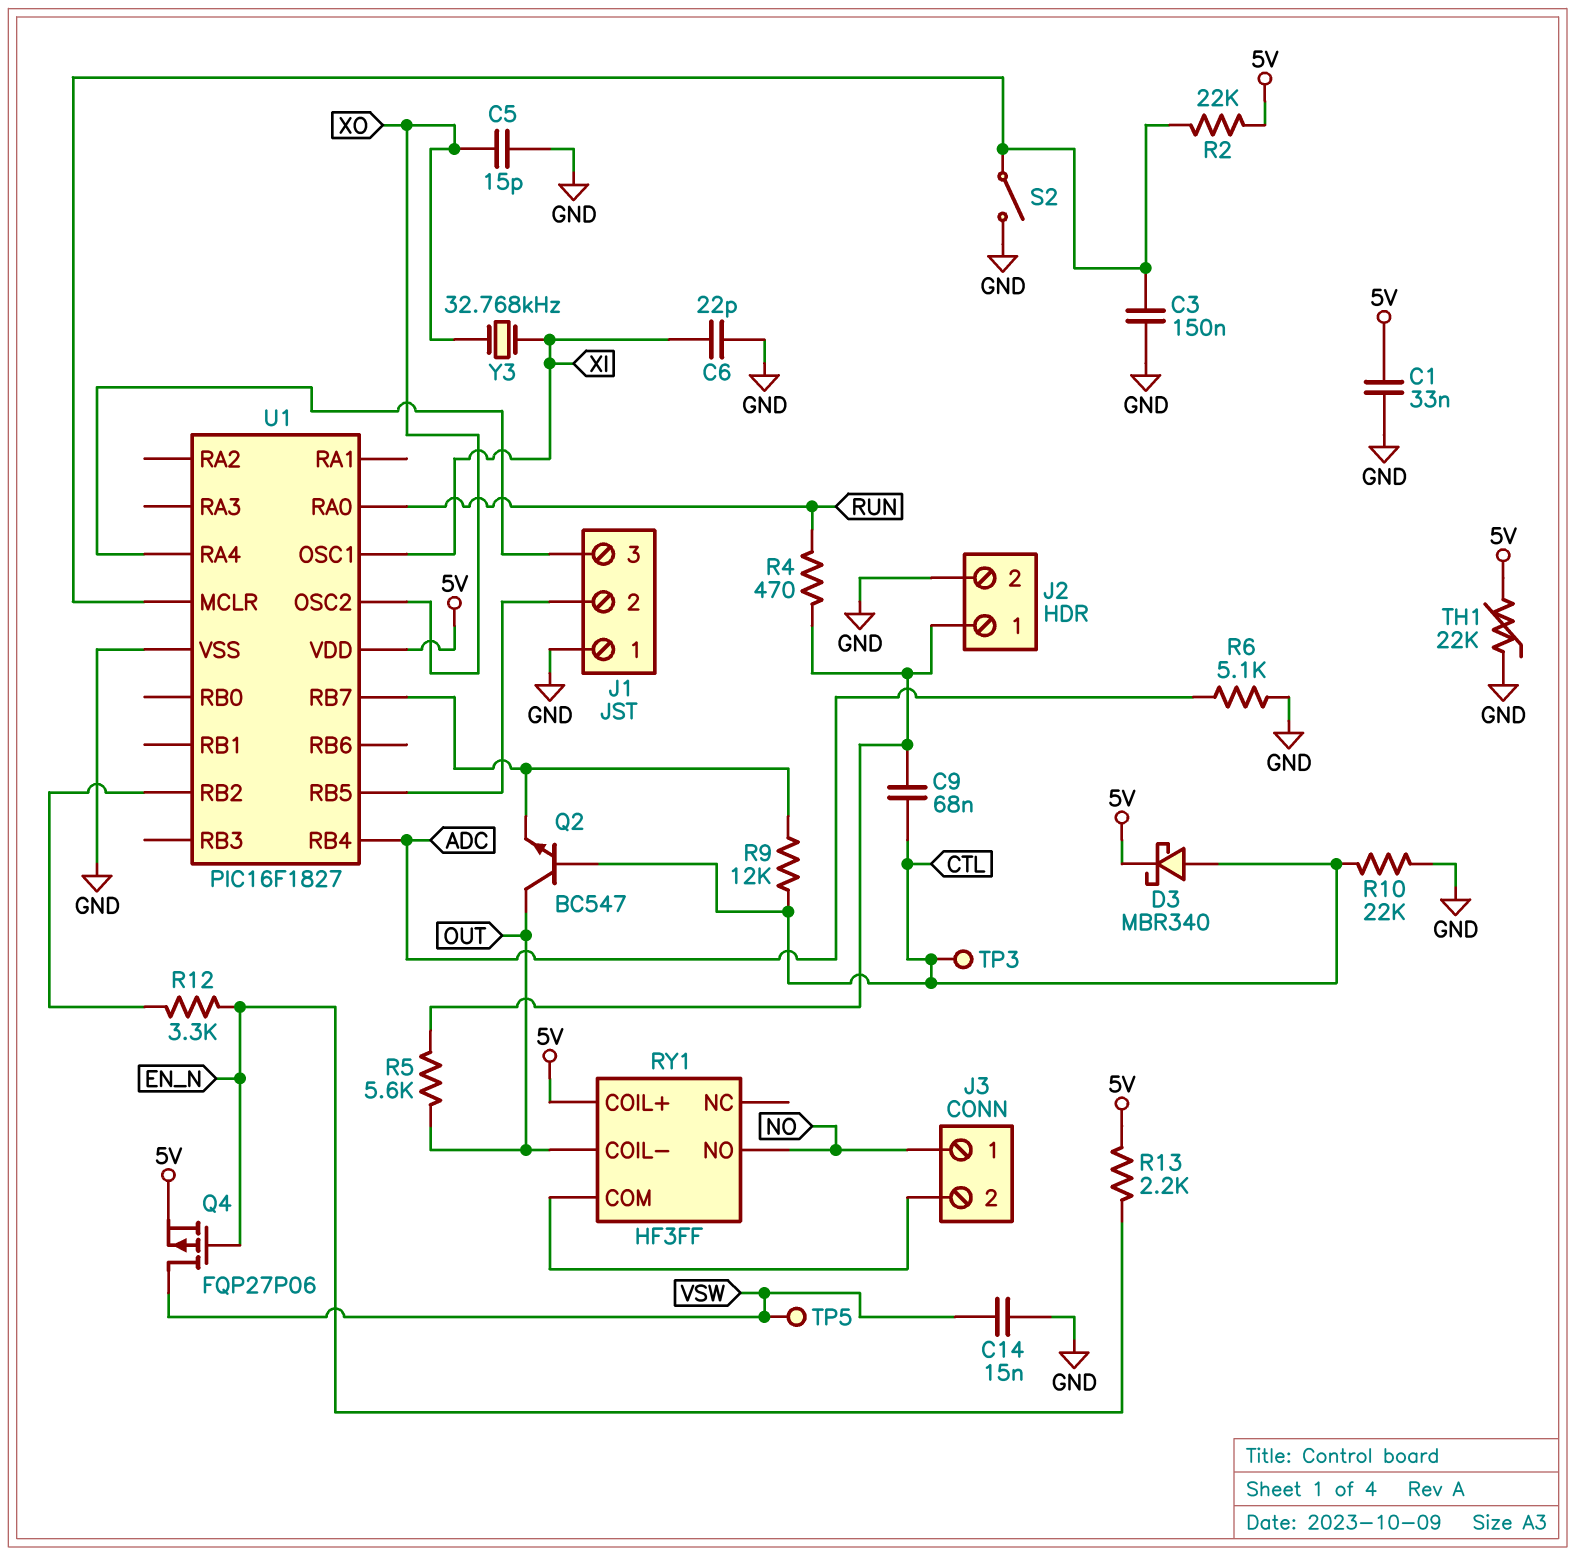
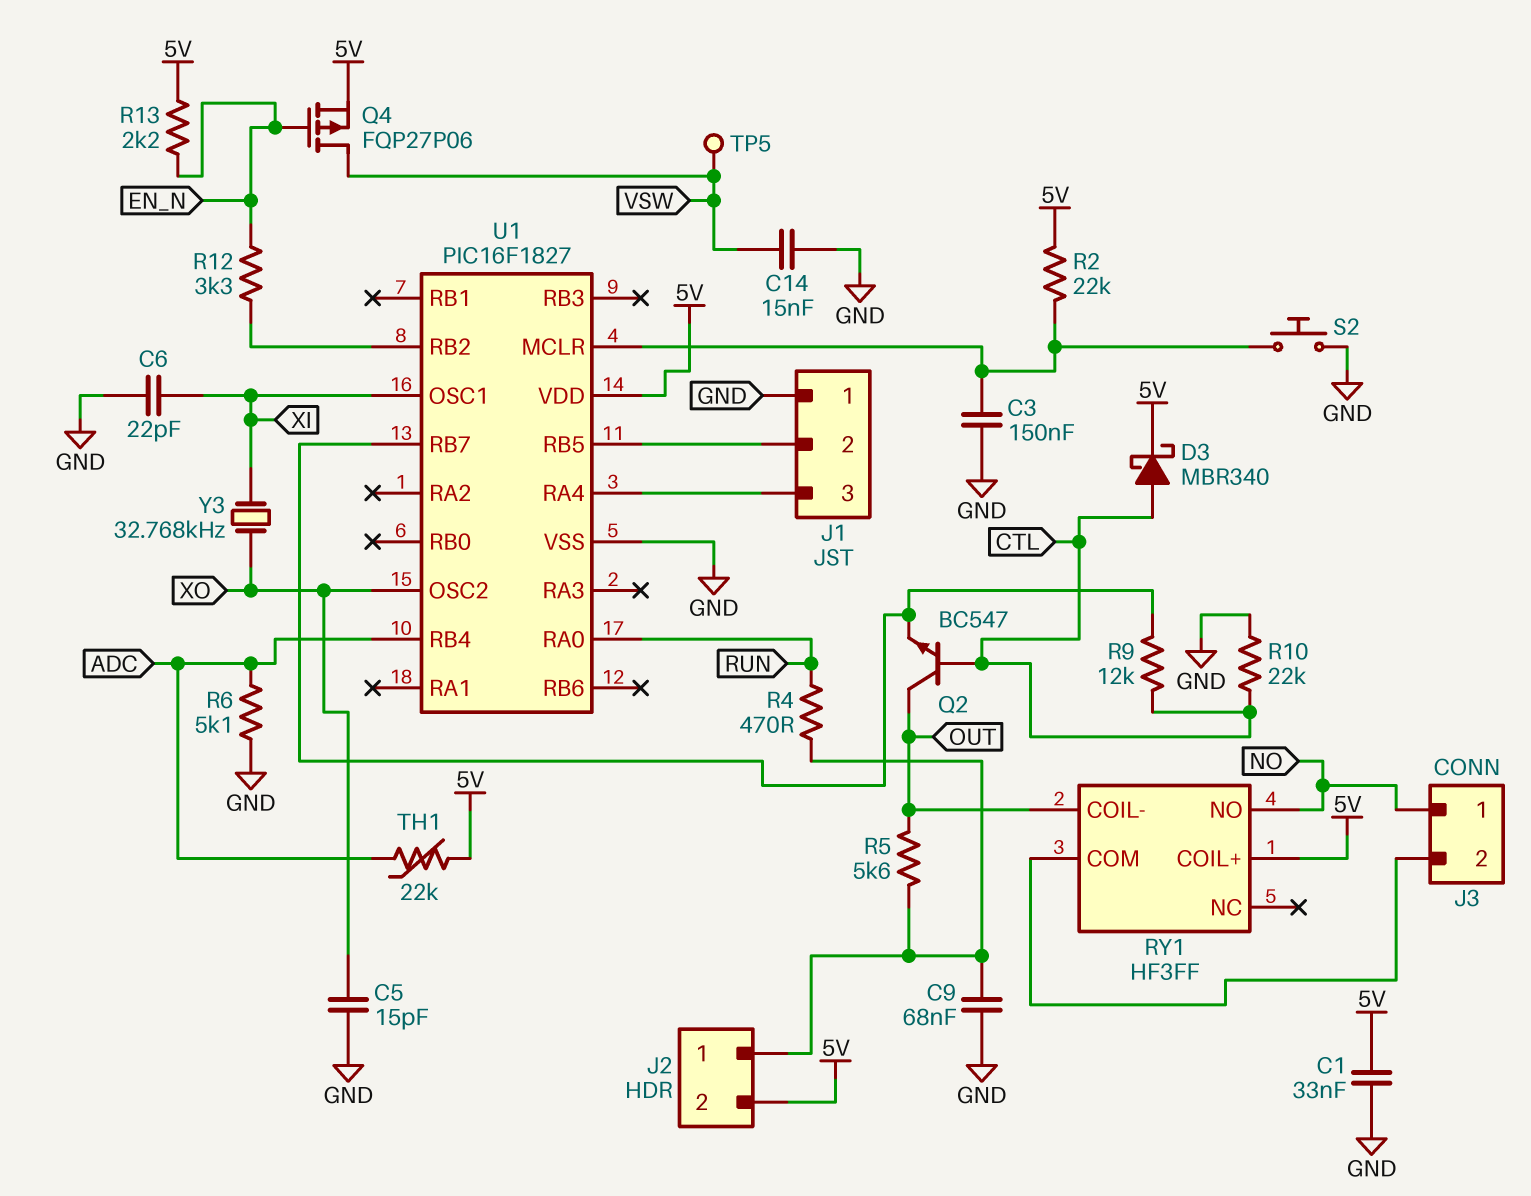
C9: 68nF (CTL, J2/1) -> 68nF (GND, J2/1)
J2 pin 2: GND -> 5V
S2: switch (GND, U1/MCLR) -> button (GND, U1/MCLR)
TH1: 22k (5V, GND) -> 22k (5V, ADC)
TP3: test point (CTL) -> none

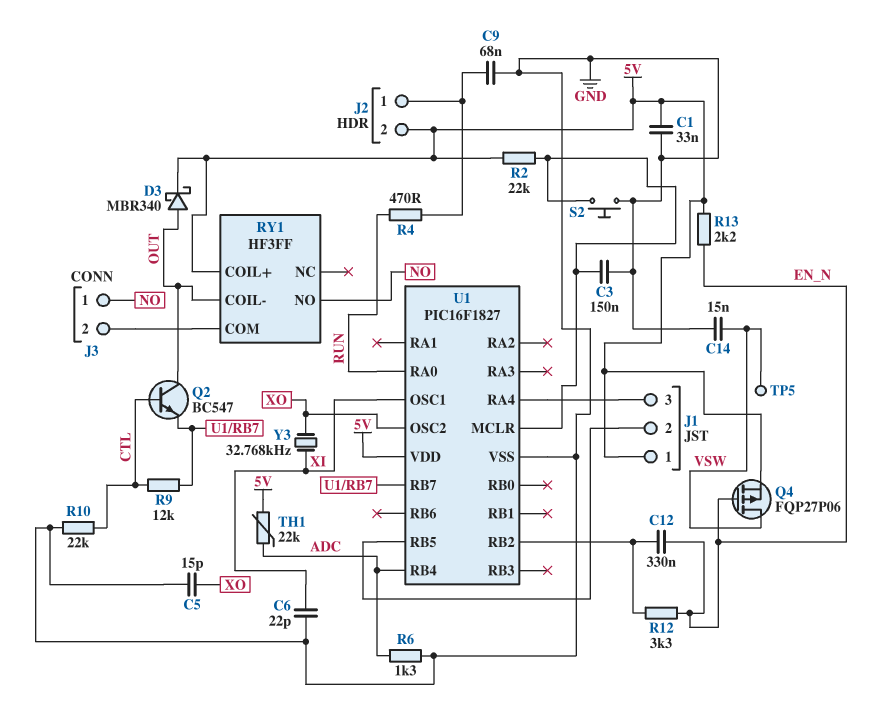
C12: none -> 330nF (EN_N, U1/RB2)
D3: schottky MBR340 (A CTL, K 5V) -> schottky MBR340 (A OUT, K 5V)
J1 pin 1: GND -> 5V
R5: 5.6k (J2/1, OUT) -> none
R6: 5.1k (ADC, GND) -> 1.3k (ADC, GND)

